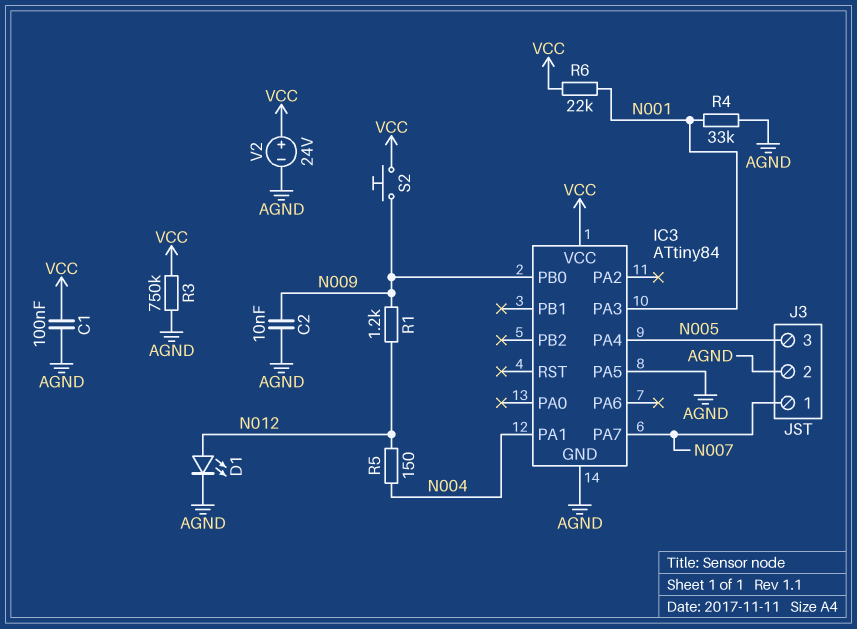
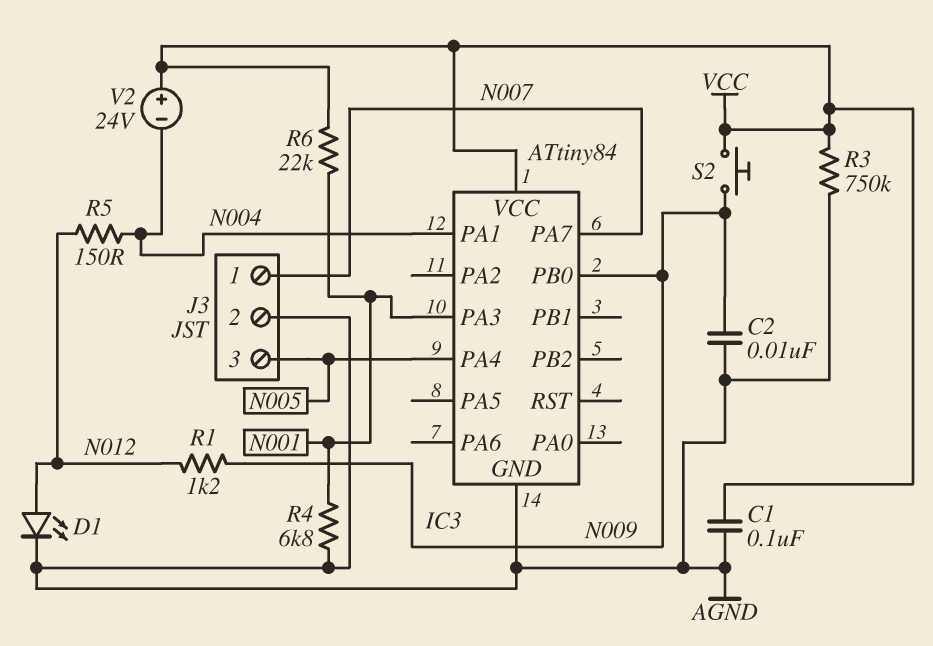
IC3 pin PA5: AGND -> none
R4: 33k (AGND, N001) -> 6.8k (AGND, N001)
V2: 24V (plus VCC, minus AGND) -> 24V (plus VCC, minus N004)

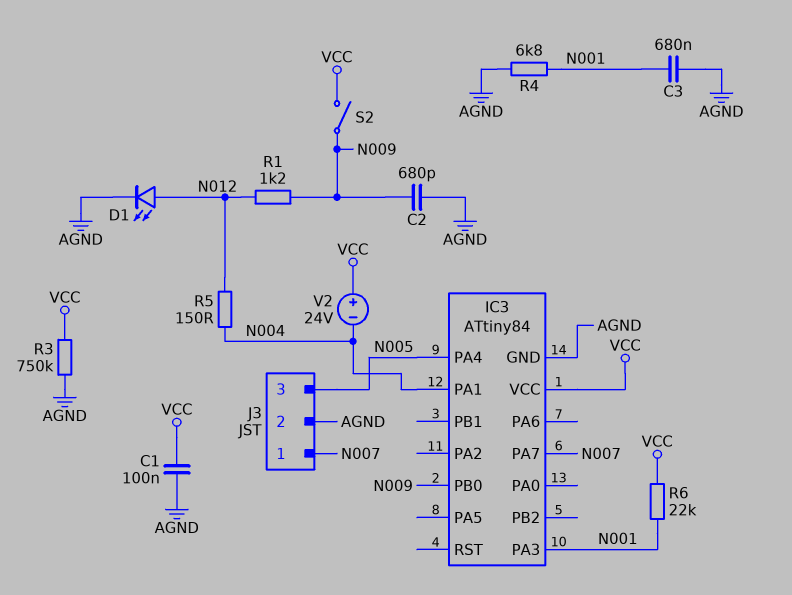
C2: 10nF (AGND, N009) -> 680pF (AGND, N009)
C3: none -> 680nF (AGND, N001)
S2: button (N009, VCC) -> switch (N009, VCC)

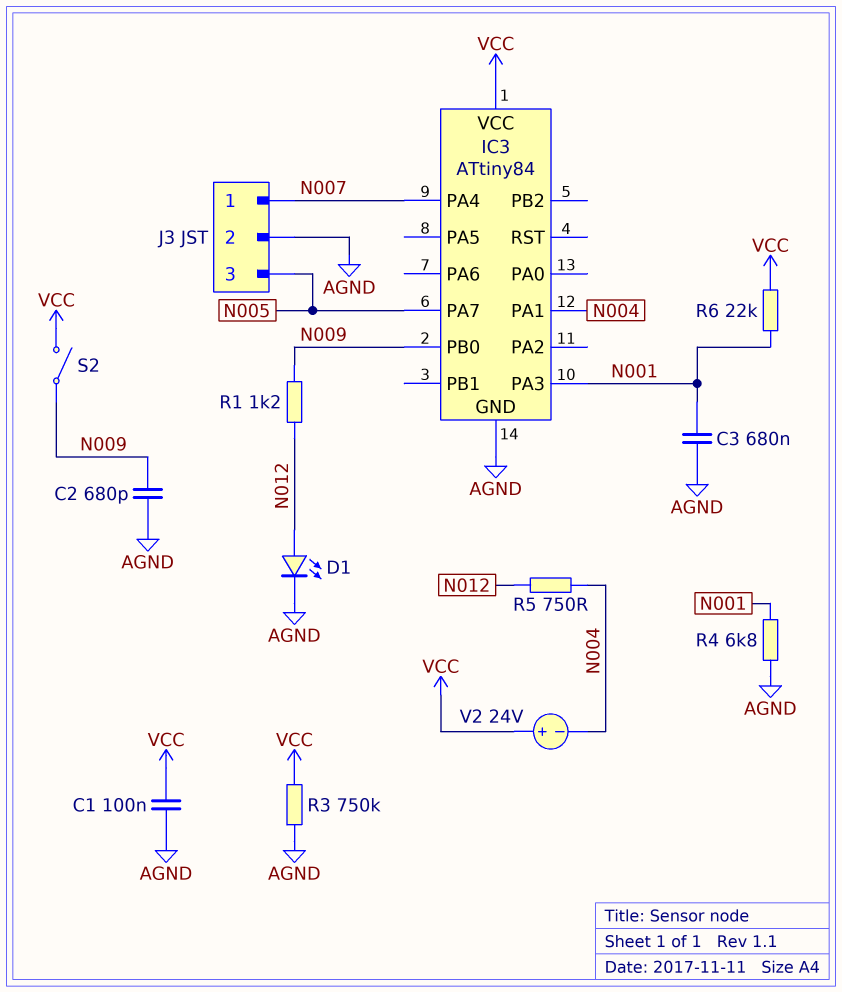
IC3 pin PA4: N005 -> N007
IC3 pin PA7: N007 -> N005
R5: 150 (N004, N012) -> 750 (N004, N012)

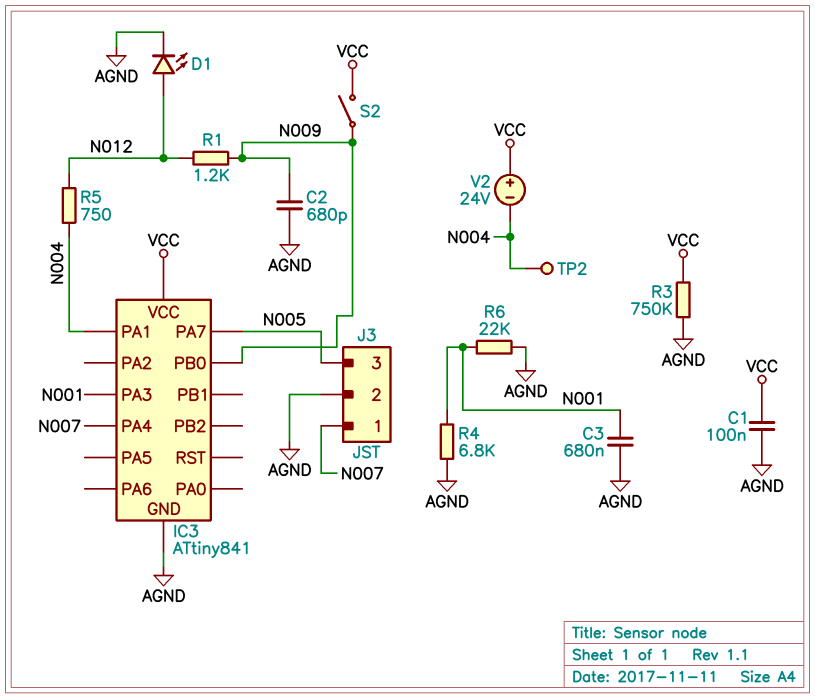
IC3: ATtiny84 -> ATtiny841
R6: 22k (N001, VCC) -> 22k (AGND, N001)
TP2: none -> test point (N004)

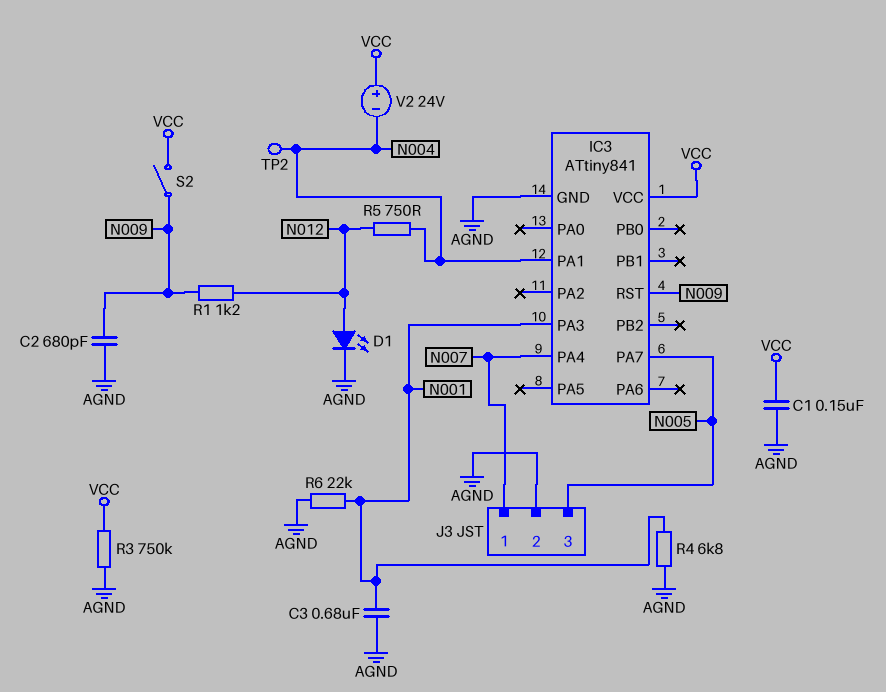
C1: 100nF (AGND, VCC) -> 150nF (AGND, VCC)
IC3 pin PB0: N009 -> none
IC3 pin RST: none -> N009

